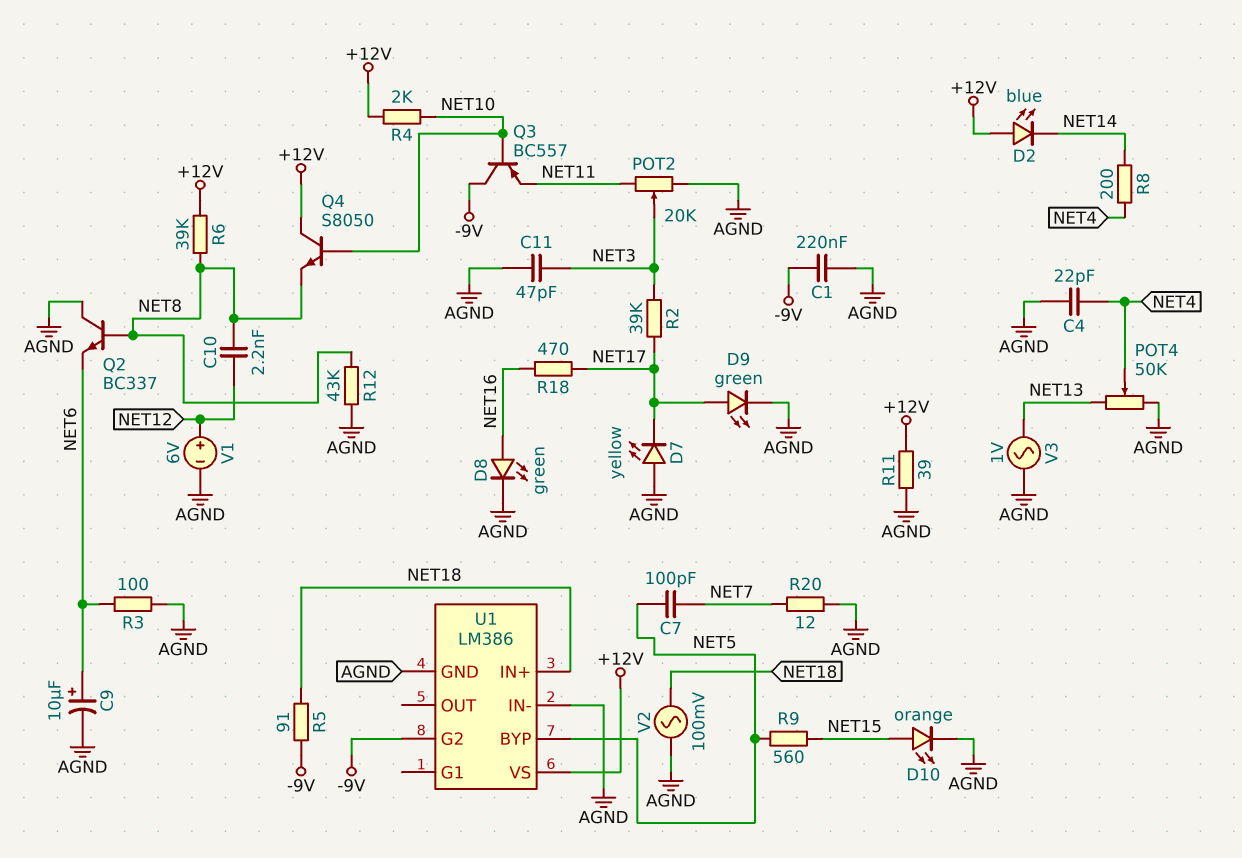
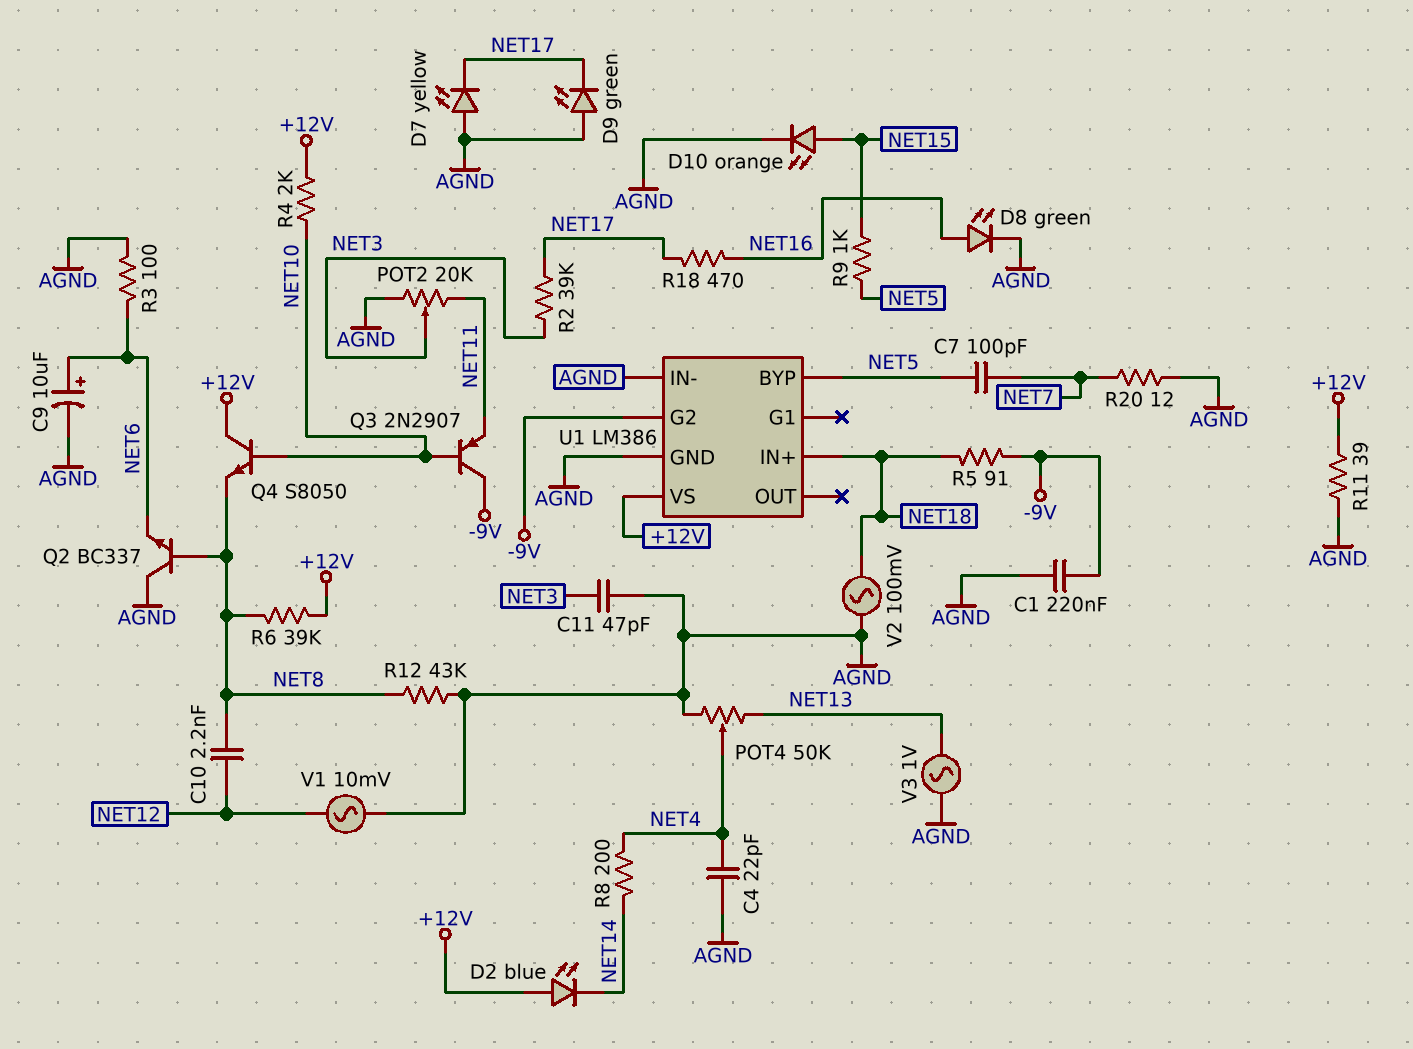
D9: LED green (A NET17, K AGND) -> LED green (A AGND, K NET17)
Q3: PNP BC557 (B NET10, C -9V, E NET11) -> PNP 2N2907 (B NET10, C -9V, E NET11)
R9: 560 (NET5, NET15) -> 1k (NET5, NET15)
V1: 6V (plus NET12, minus AGND) -> AC 10mV (AGND, NET12)

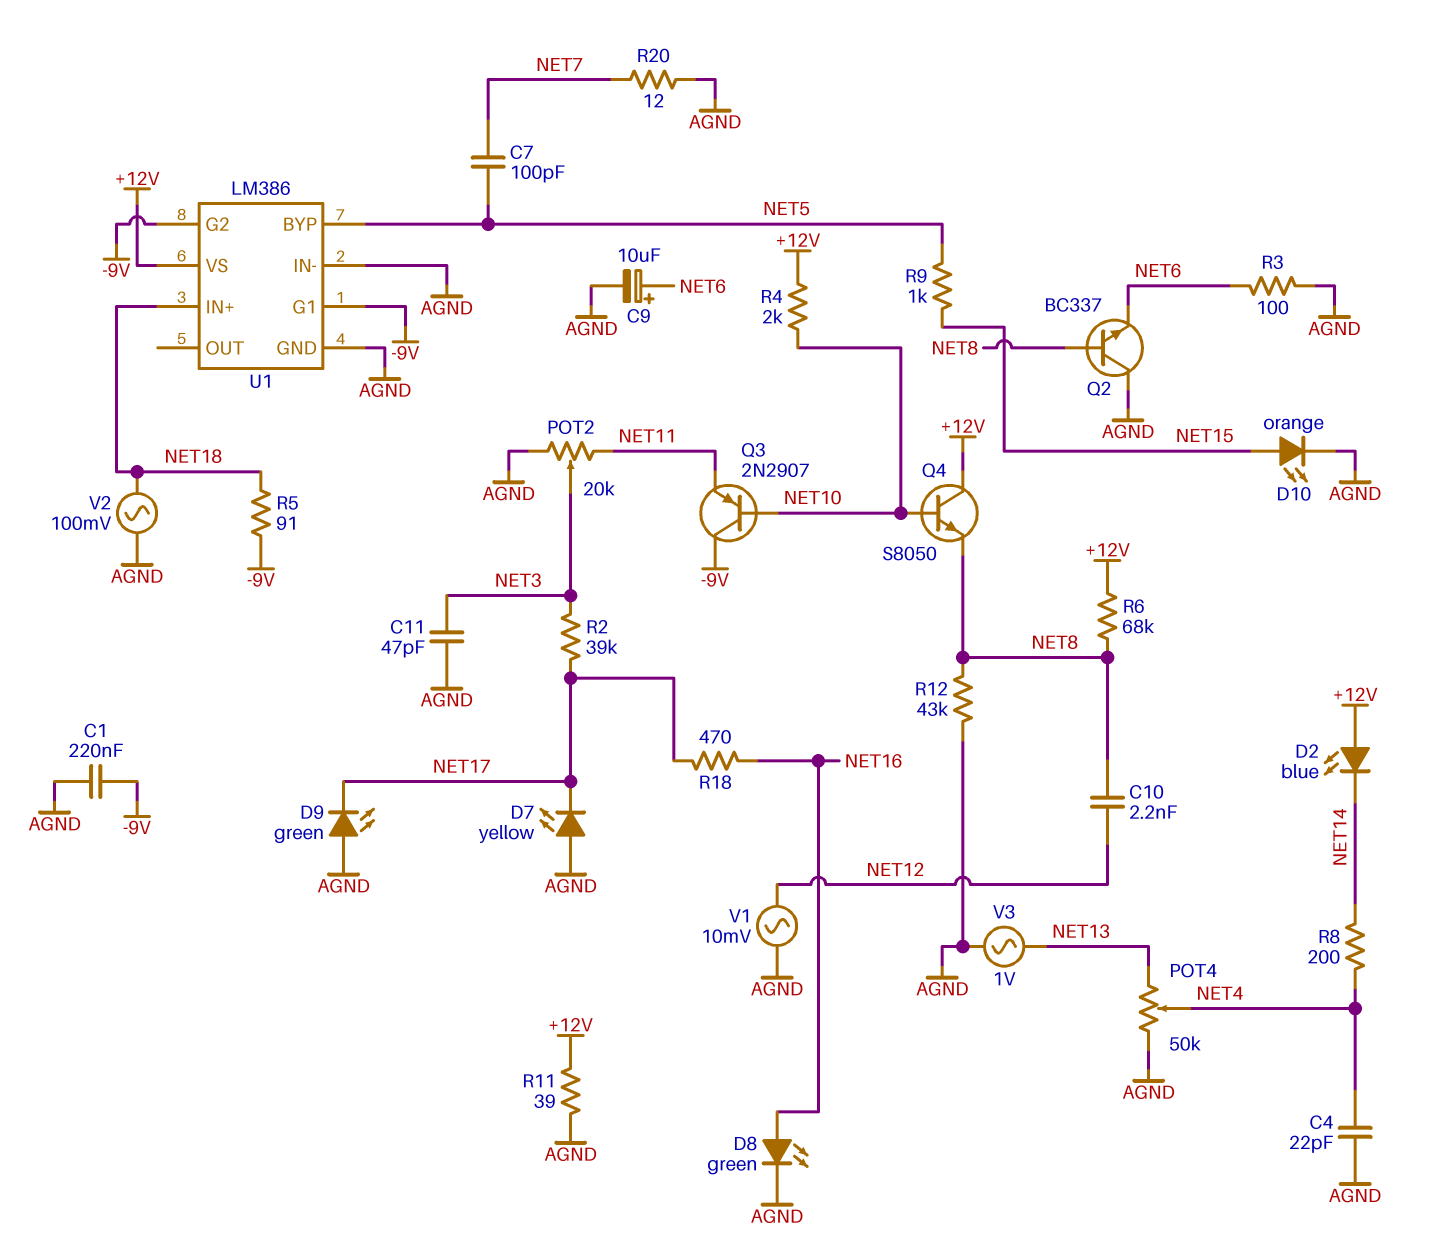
R6: 39k (+12V, NET8) -> 68k (+12V, NET8)
U1 pin G1: none -> -9V

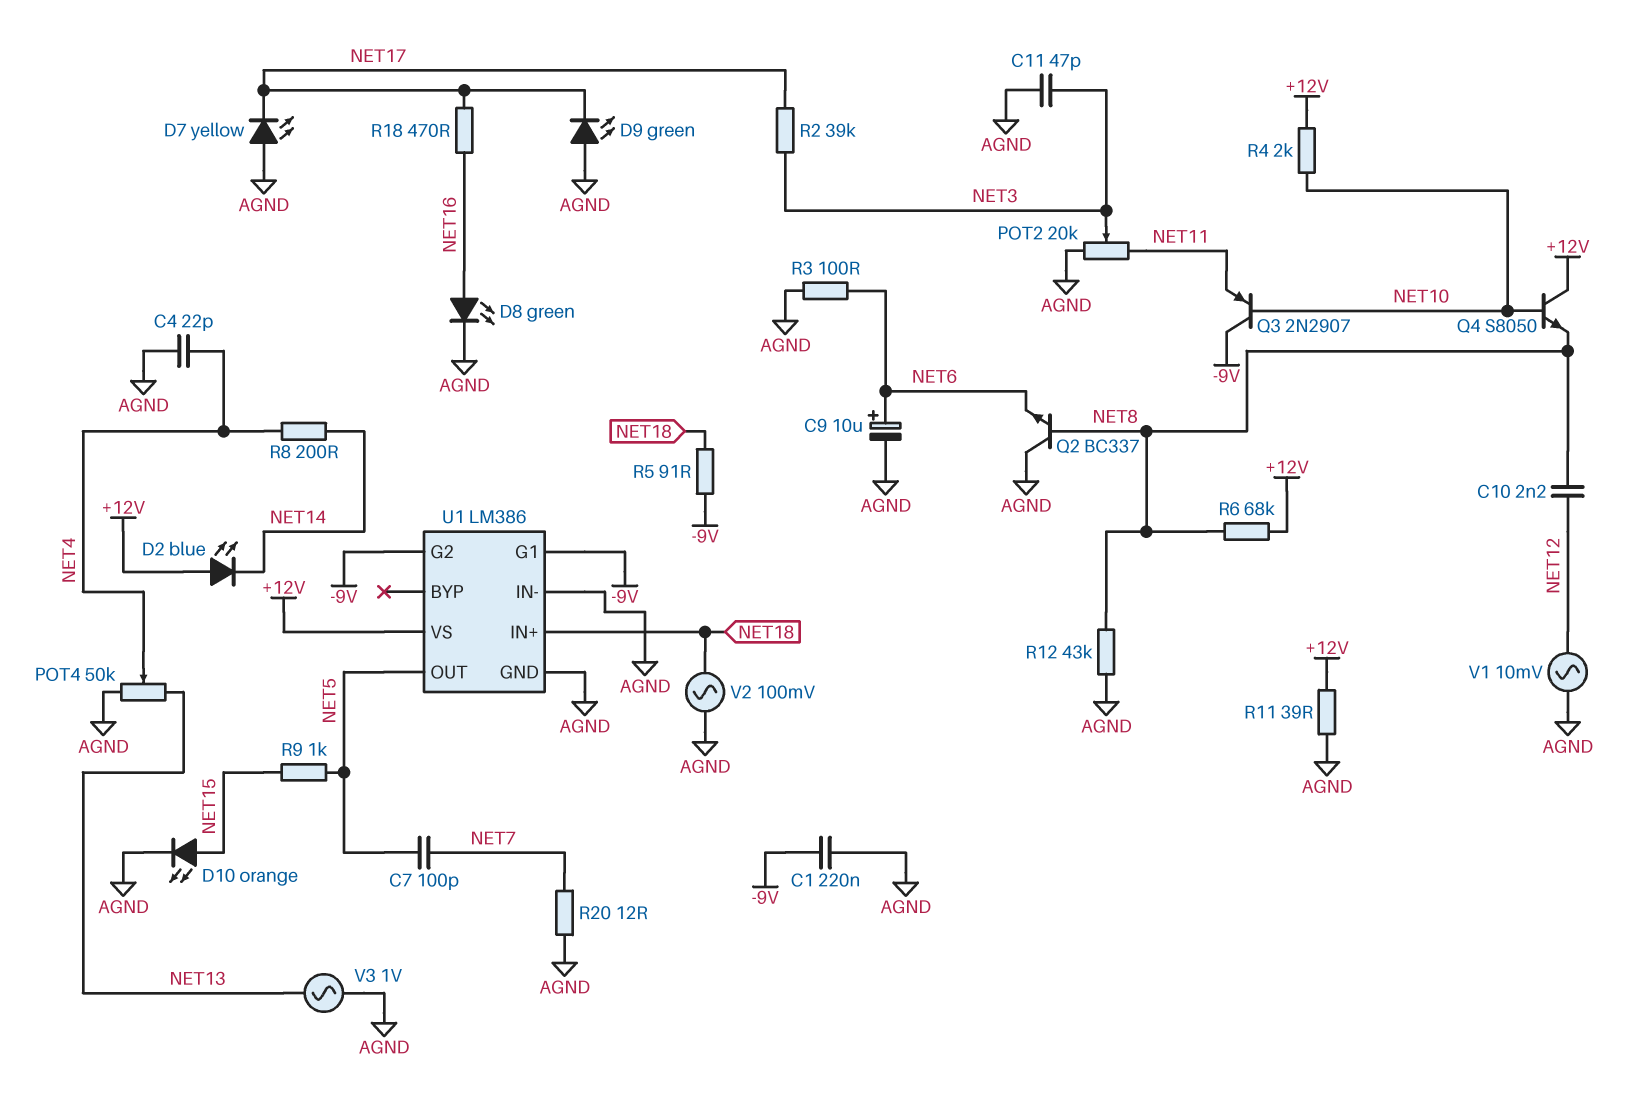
U1 pin BYP: NET5 -> none
U1 pin OUT: none -> NET5

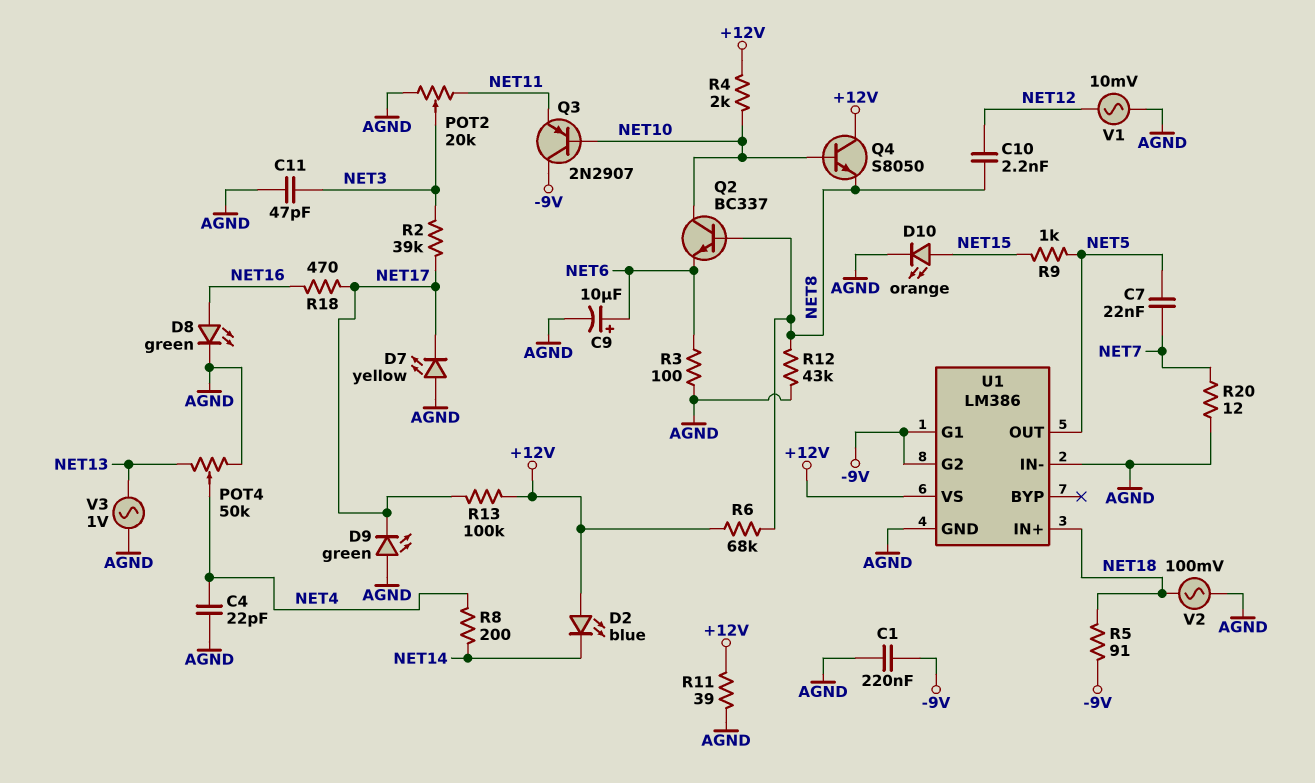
C7: 100pF (NET5, NET7) -> 22nF (NET5, NET7)
Q2: NPN BC337 (B NET8, C AGND, E NET6) -> NPN BC337 (B NET8, C NET10, E NET6)
R13: none -> 100k (+12V, NET17)

